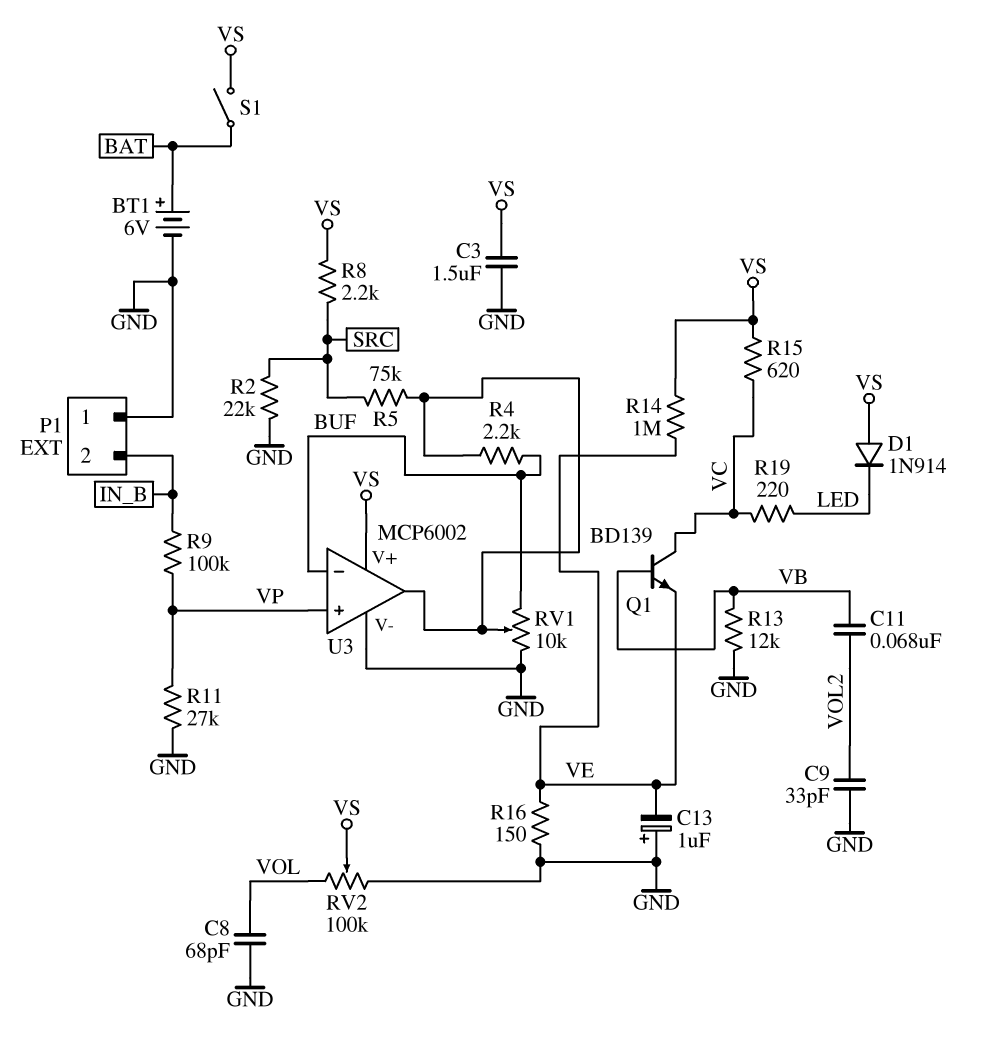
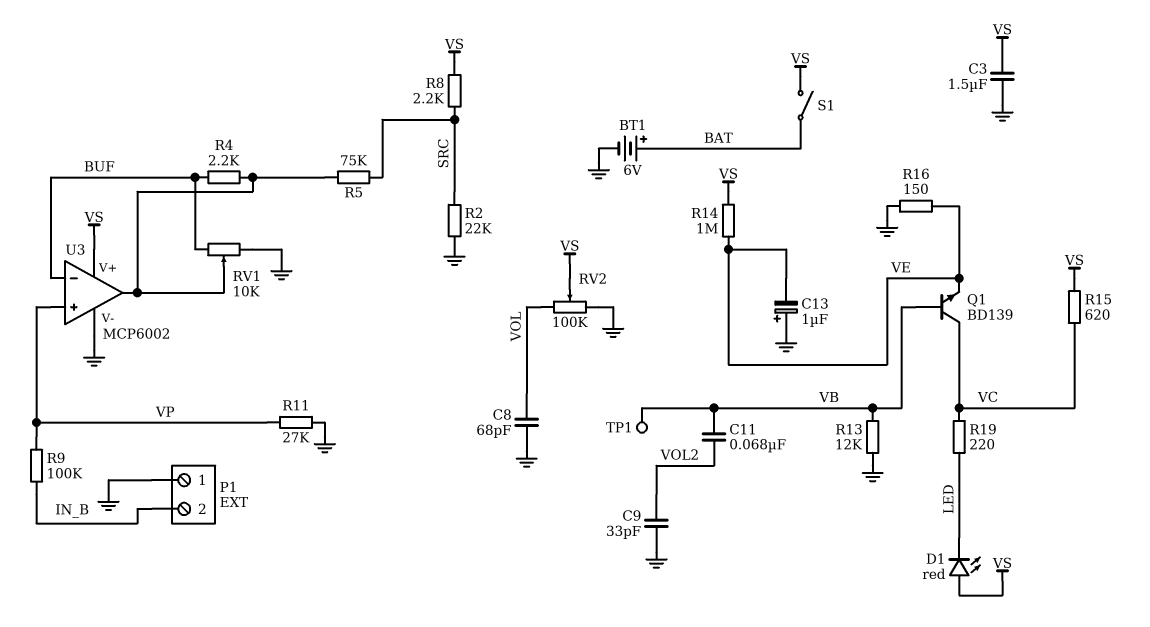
D1: diode 1N914 (A VS, K LED) -> LED red (A VS, K LED)
TP1: none -> test point (VB)

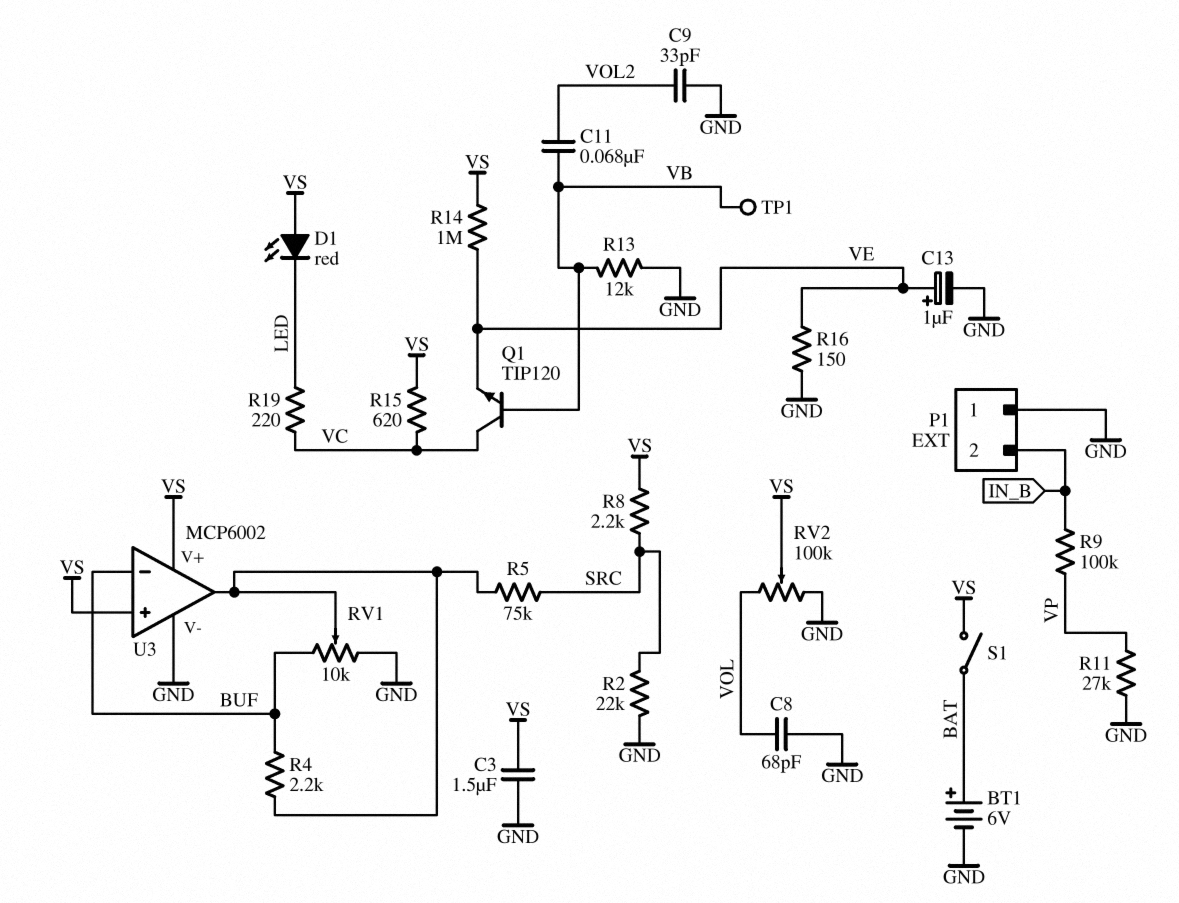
C13: 1uF (plus GND, minus VE) -> 1uF (plus VE, minus GND)
Q1: NPN BD139 (B VB, C VC, E VE) -> NPN TIP120 (B VB, C VC, E VE)
U3 pin in+: VP -> VS

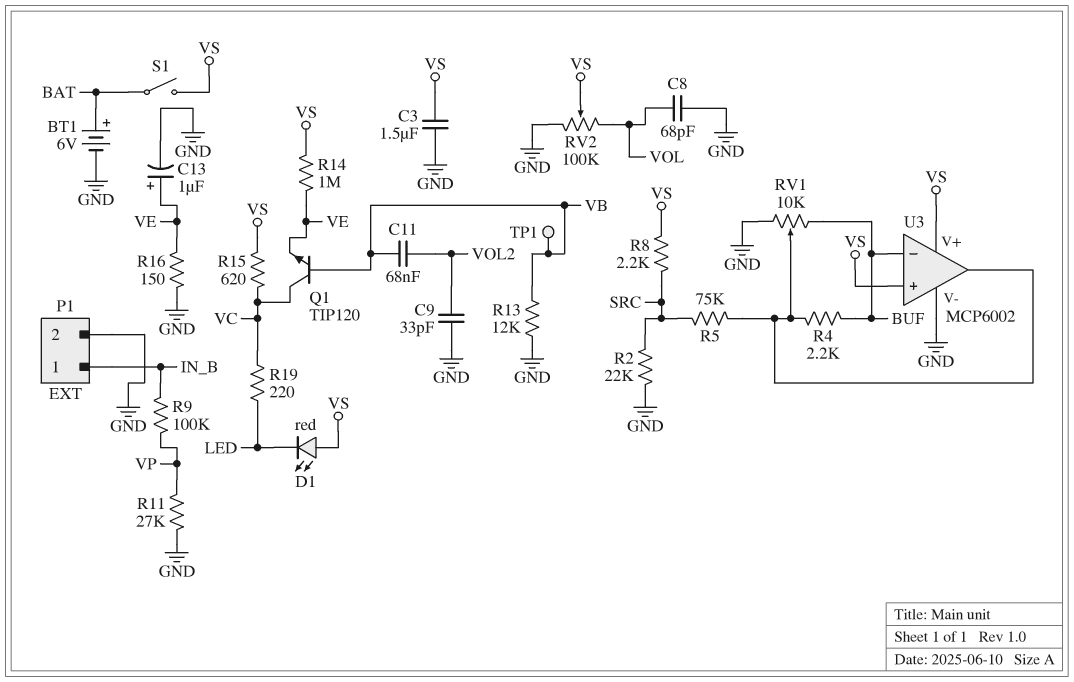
P1 pin 1: GND -> IN_B
P1 pin 2: IN_B -> GND

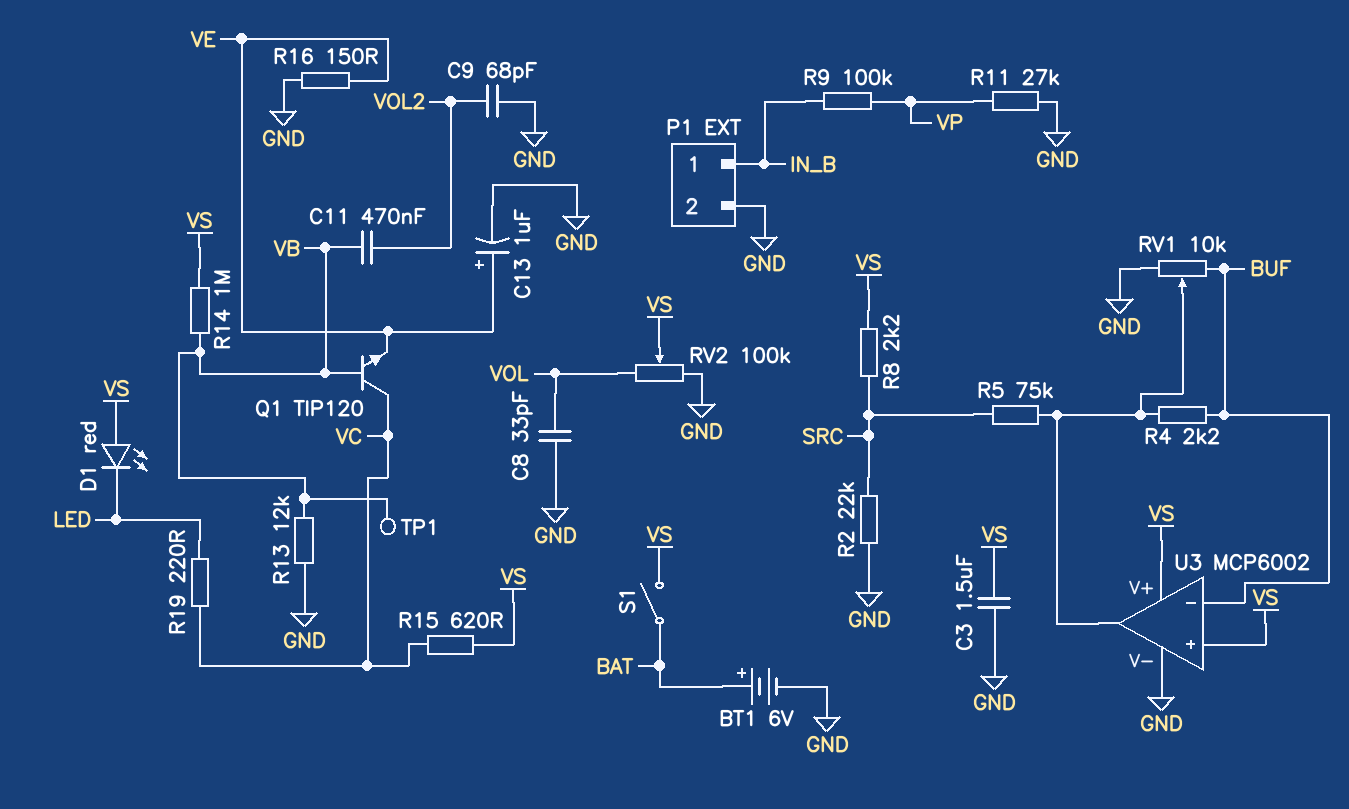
C8: 68pF (GND, VOL) -> 33pF (GND, VOL)
C9: 33pF (GND, VOL2) -> 68pF (GND, VOL2)
C11: 68nF (VB, VOL2) -> 470nF (VB, VOL2)
R14: 1M (VE, VS) -> 1M (VB, VS)

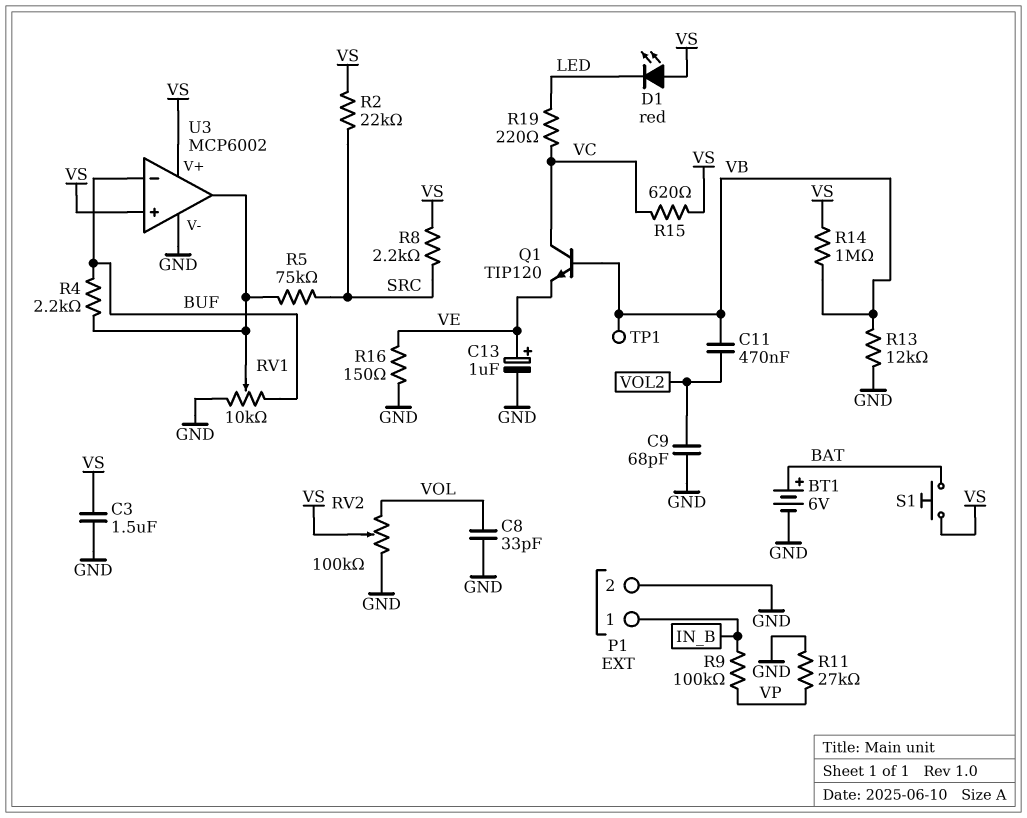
R2: 22k (GND, SRC) -> 22k (SRC, VS)
S1: switch (BAT, VS) -> button (BAT, VS)

